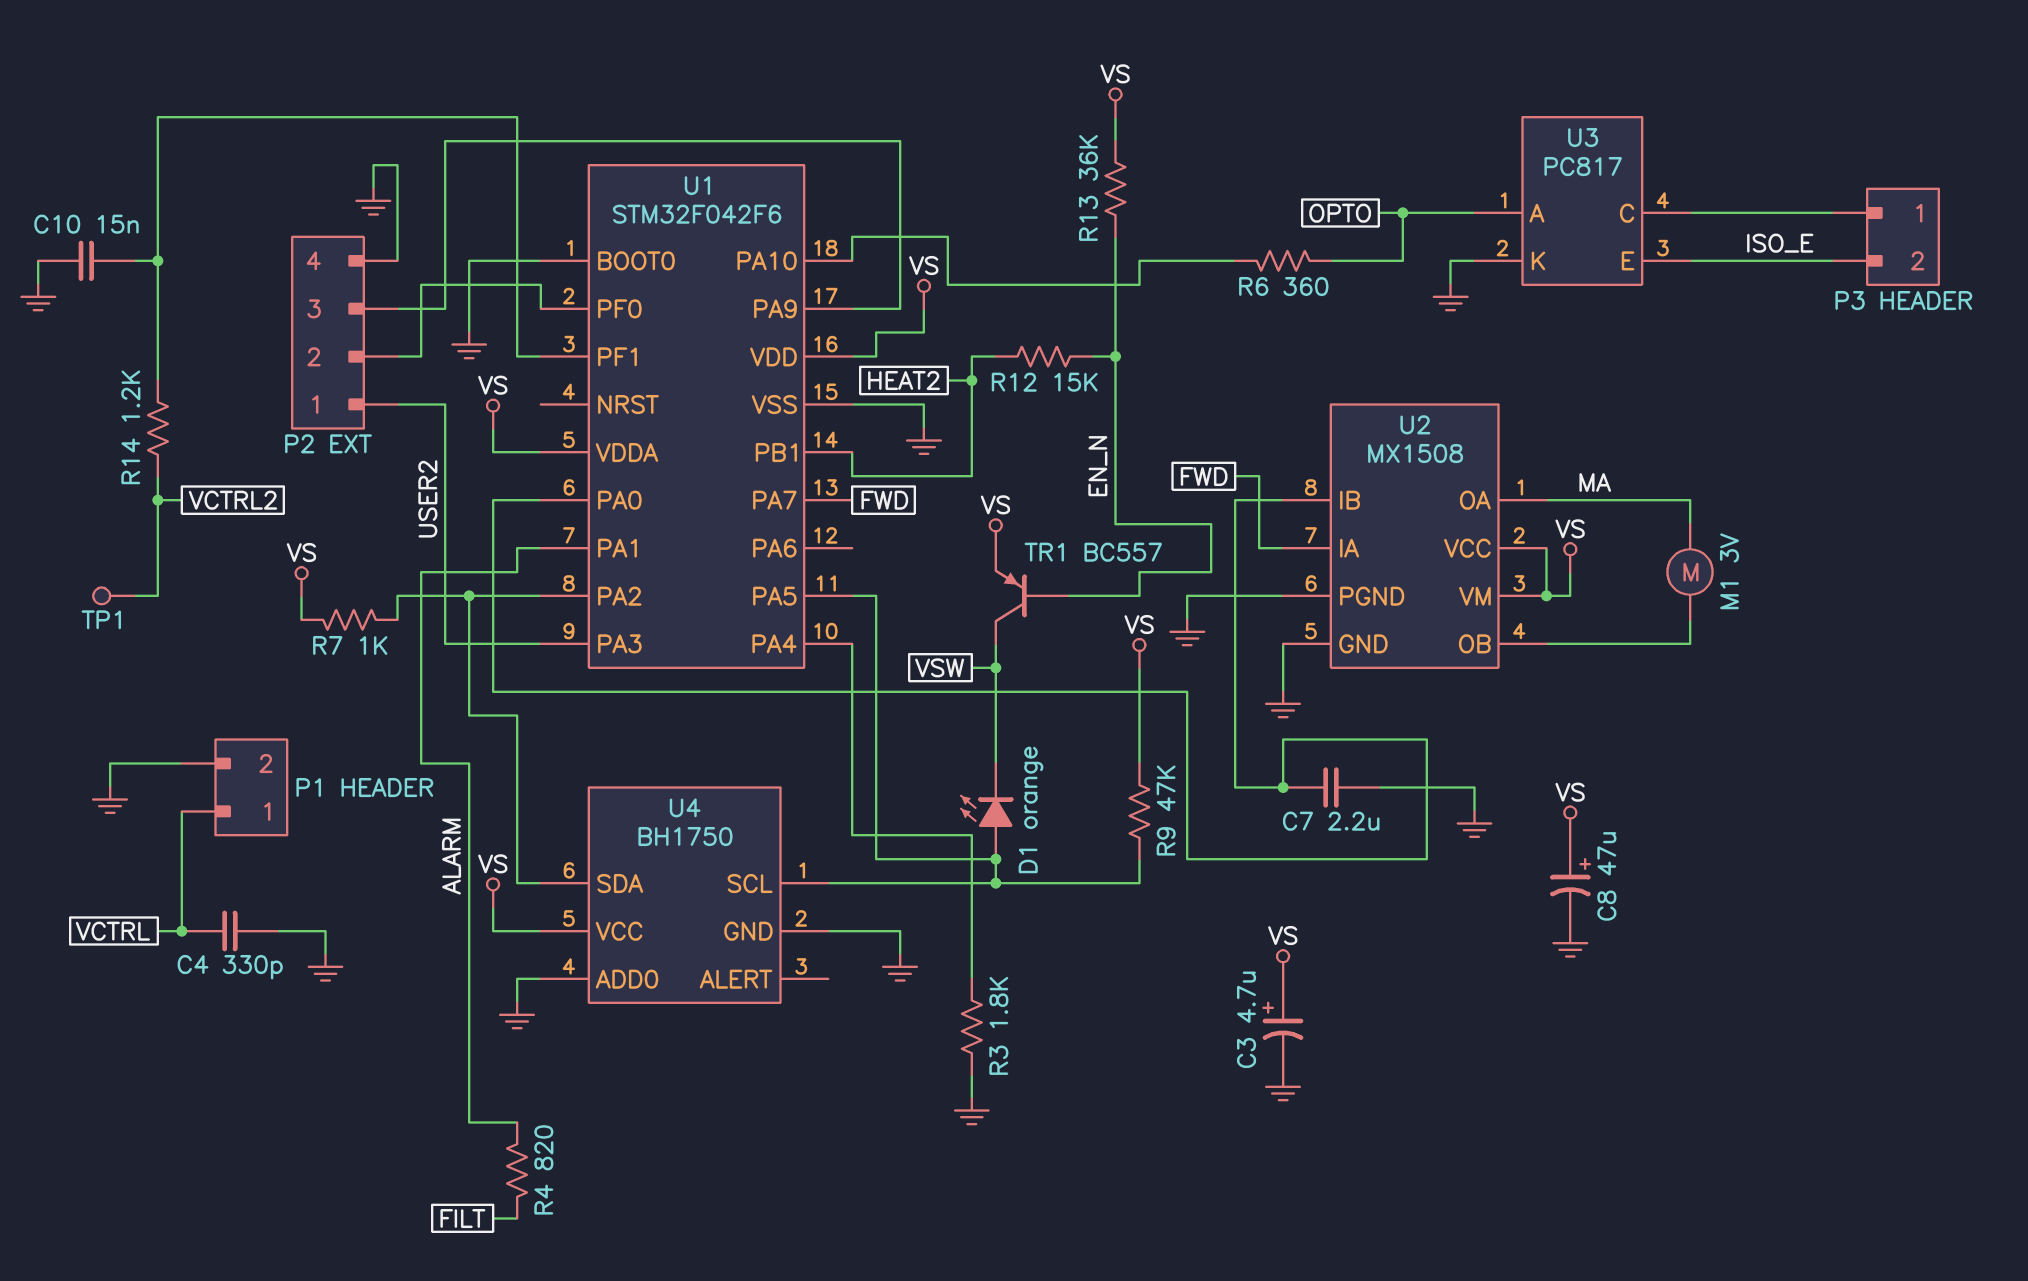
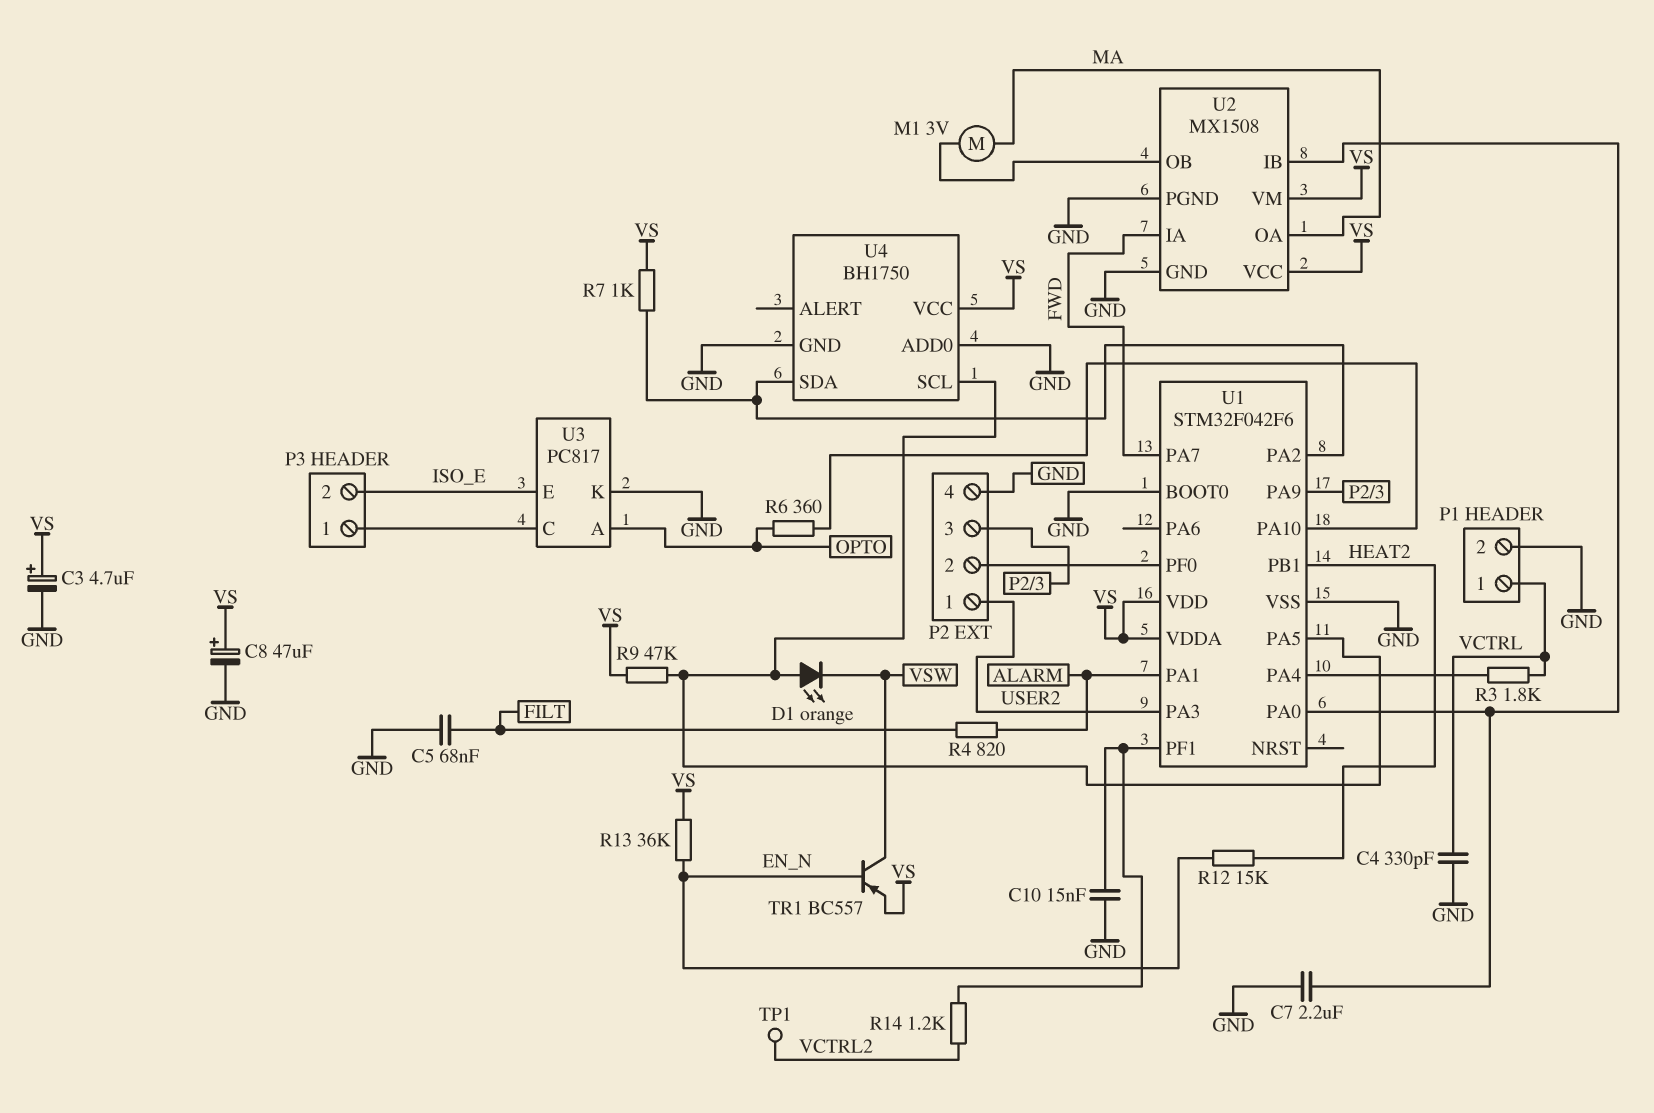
C5: none -> 68nF (FILT, GND)
R3: 1.8k (GND, U1/PA4) -> 1.8k (U1/PA4, VCTRL)

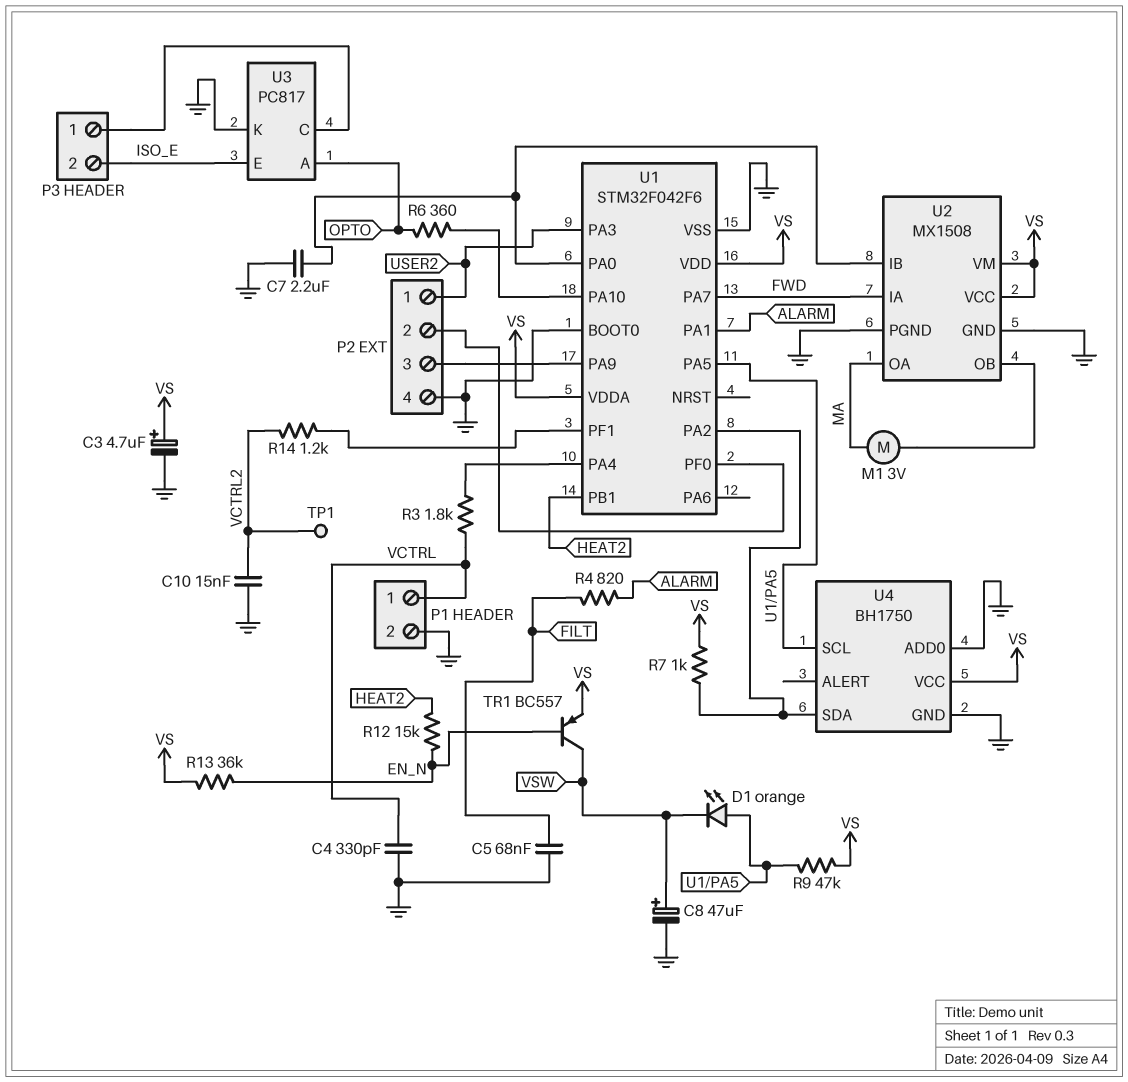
C8: 47uF (plus VS, minus GND) -> 47uF (plus VSW, minus GND)
C10: 15nF (GND, U1/PF1) -> 15nF (GND, VCTRL2)

